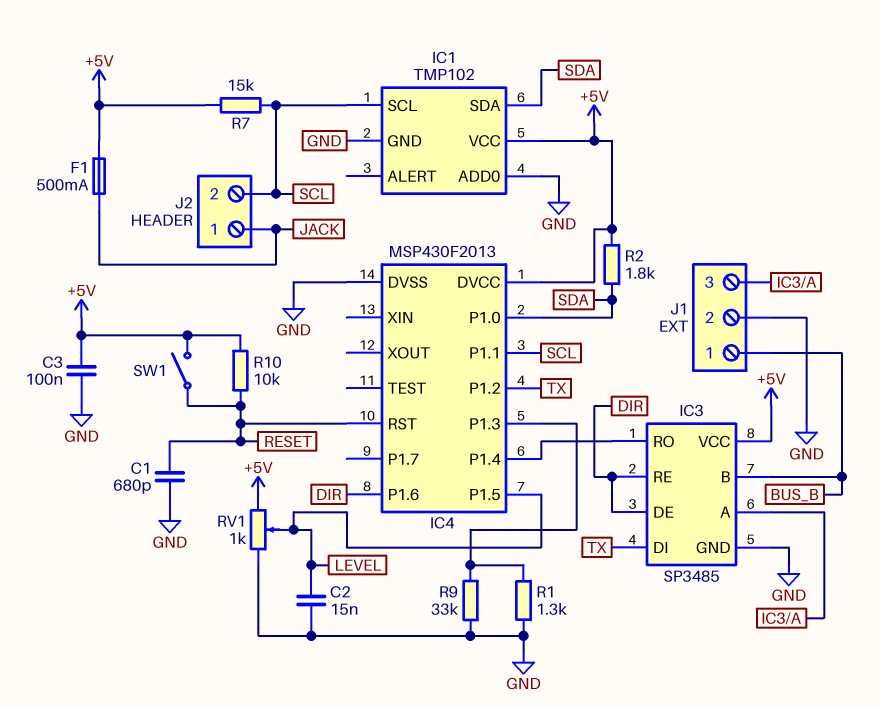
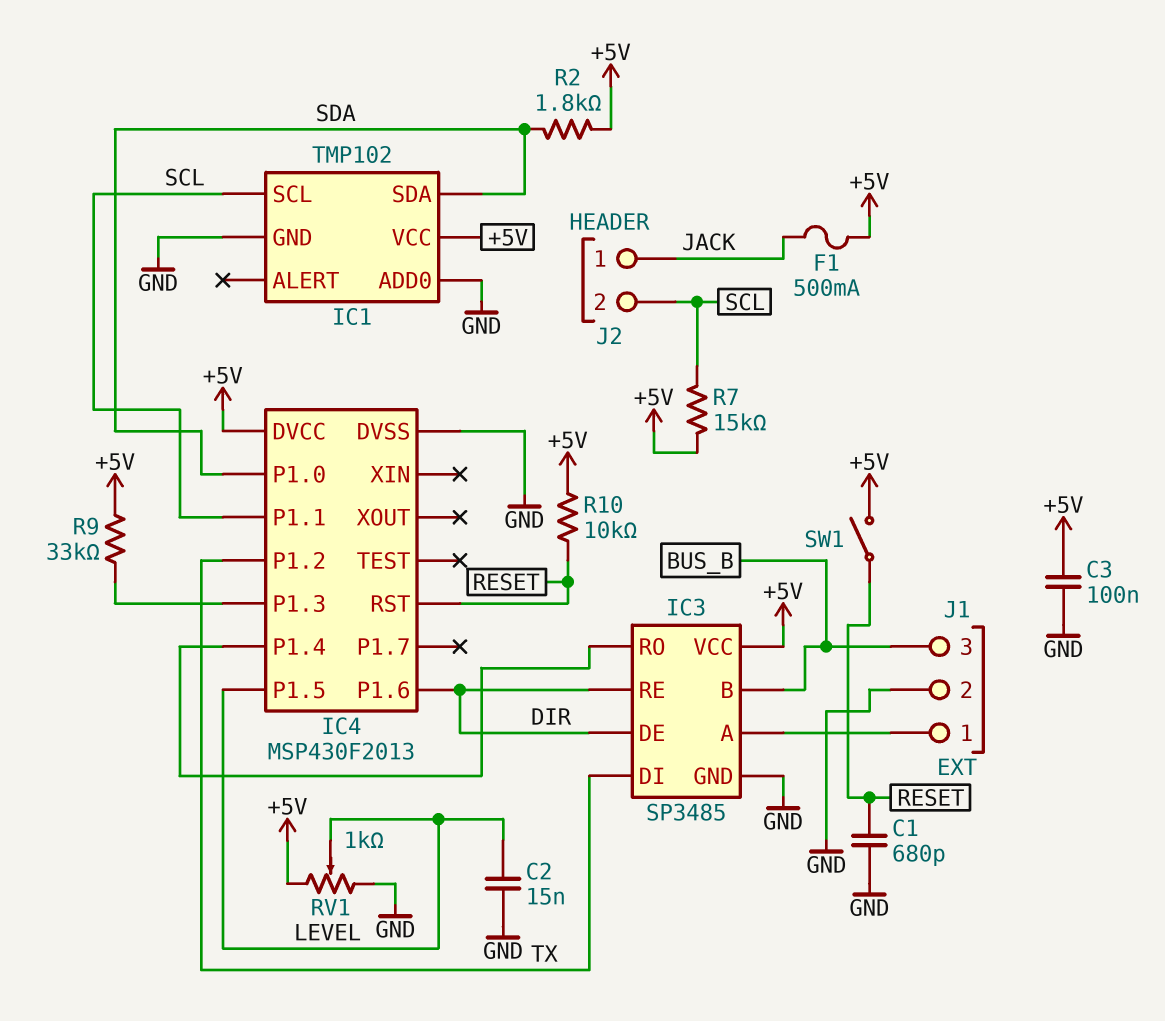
J1 pin 1: BUS_B -> IC3/A
J1 pin 3: IC3/A -> BUS_B
R1: 1.3k (GND, IC4/P1.3) -> none
R9: 33k (GND, IC4/P1.3) -> 33k (+5V, IC4/P1.3)

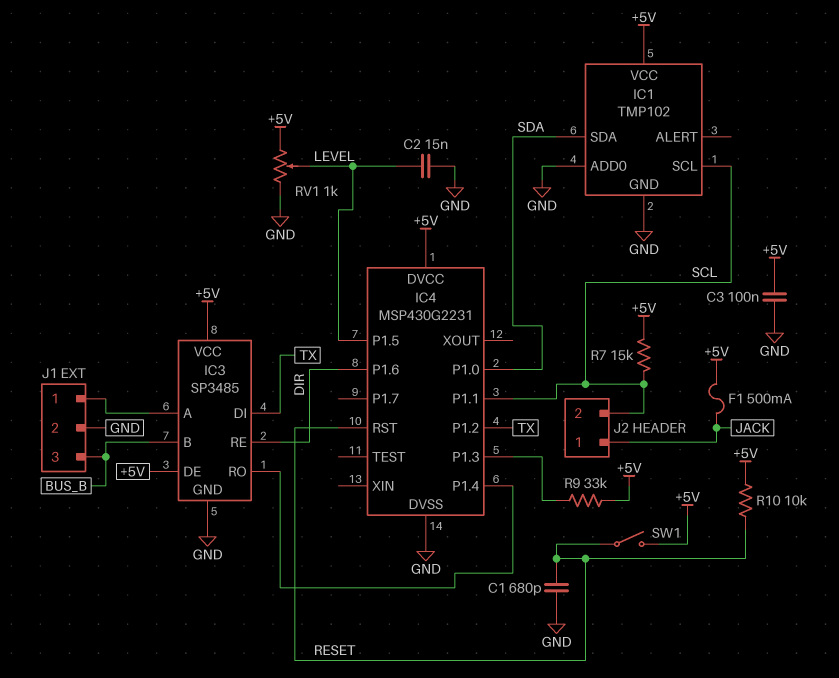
IC3 pin DE: DIR -> +5V
IC4: MSP430F2013 -> MSP430G2231
R2: 1.8k (+5V, SDA) -> none

